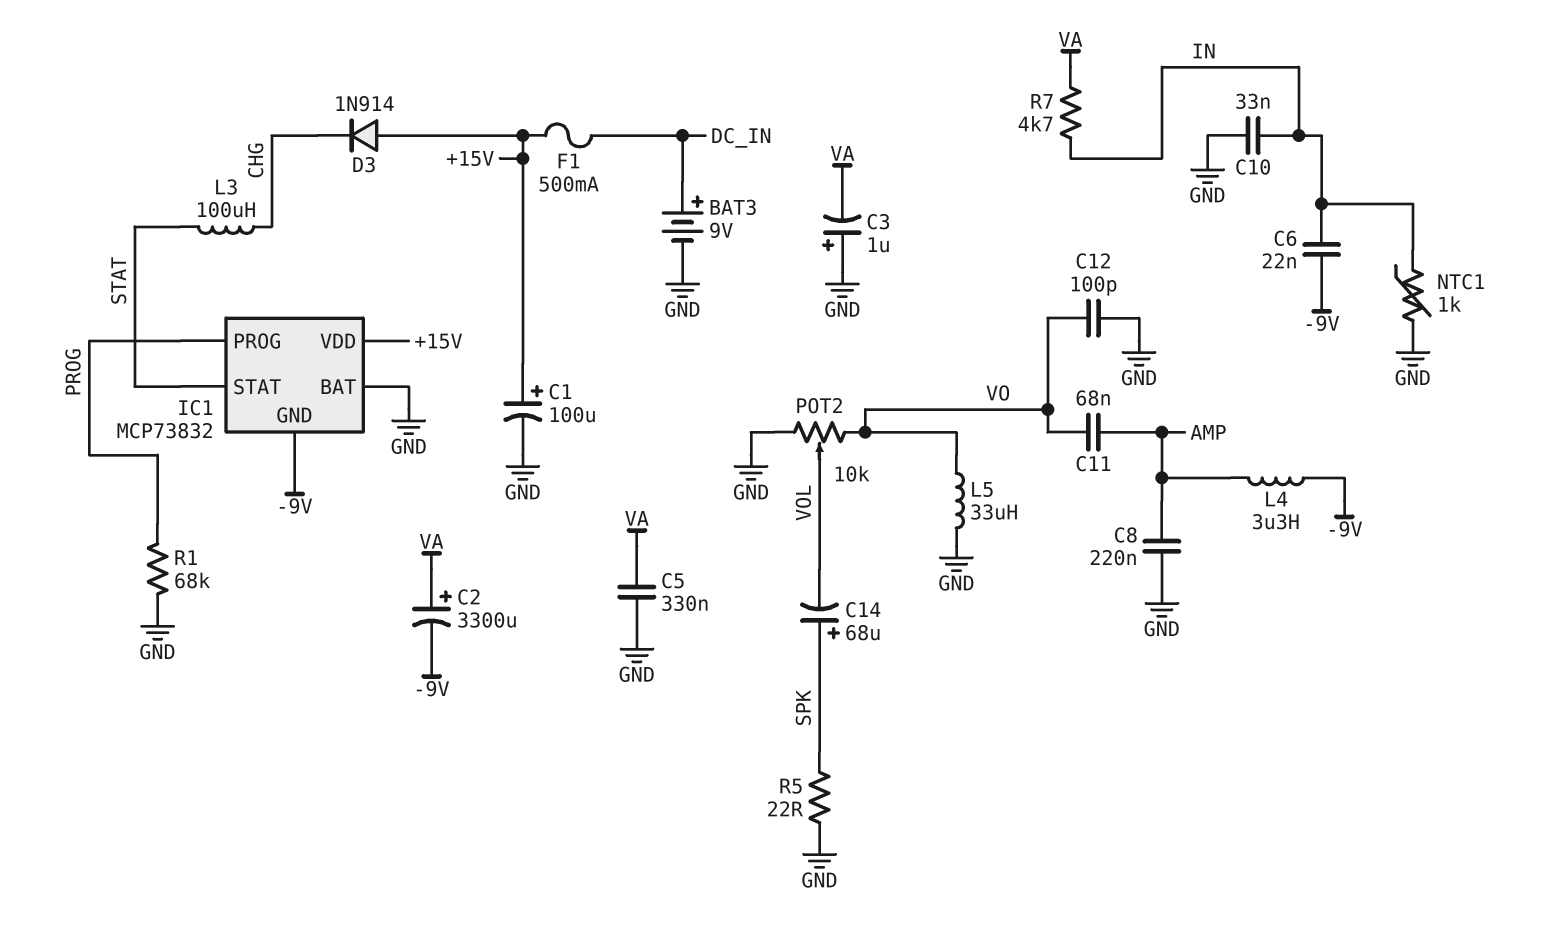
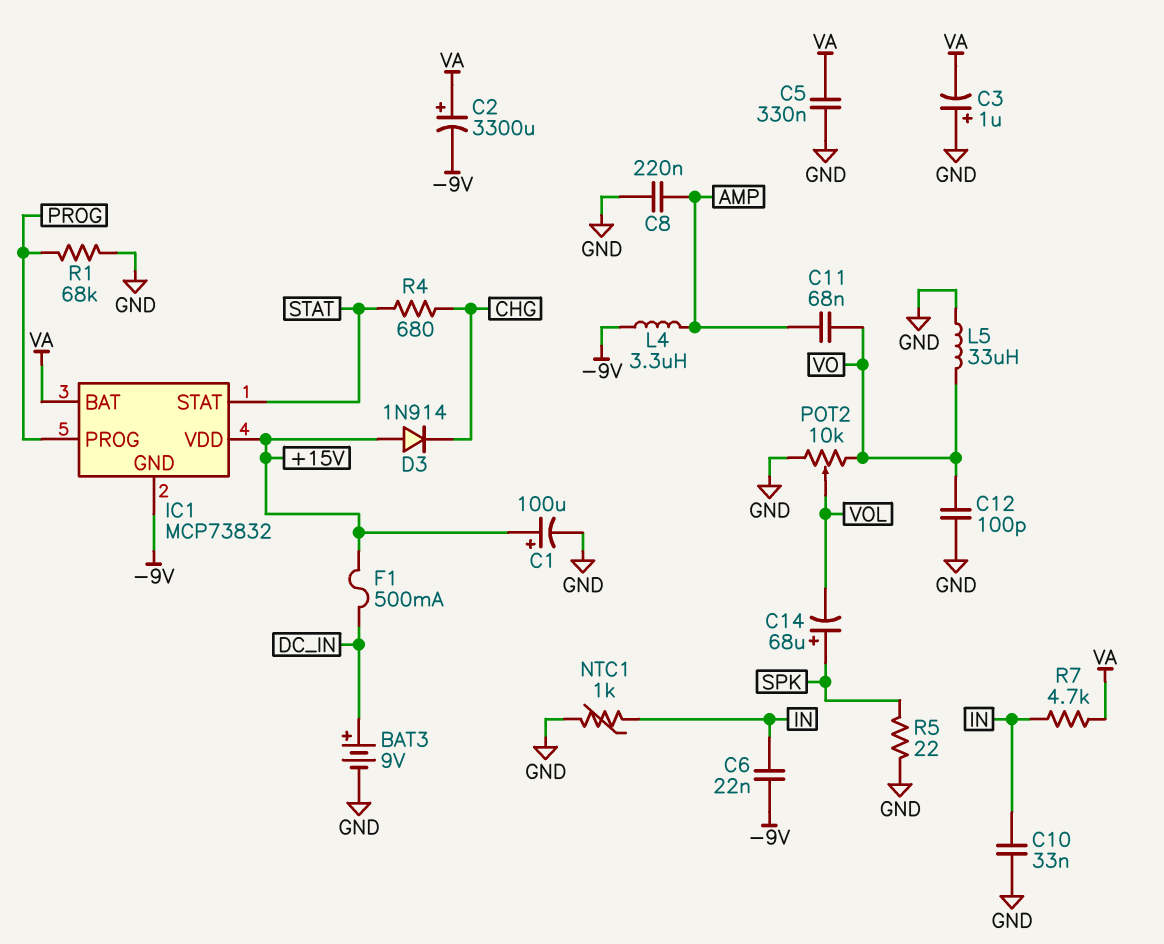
IC1 pin BAT: GND -> VA
L3: 100uH (CHG, STAT) -> none
R4: none -> 680 (CHG, STAT)

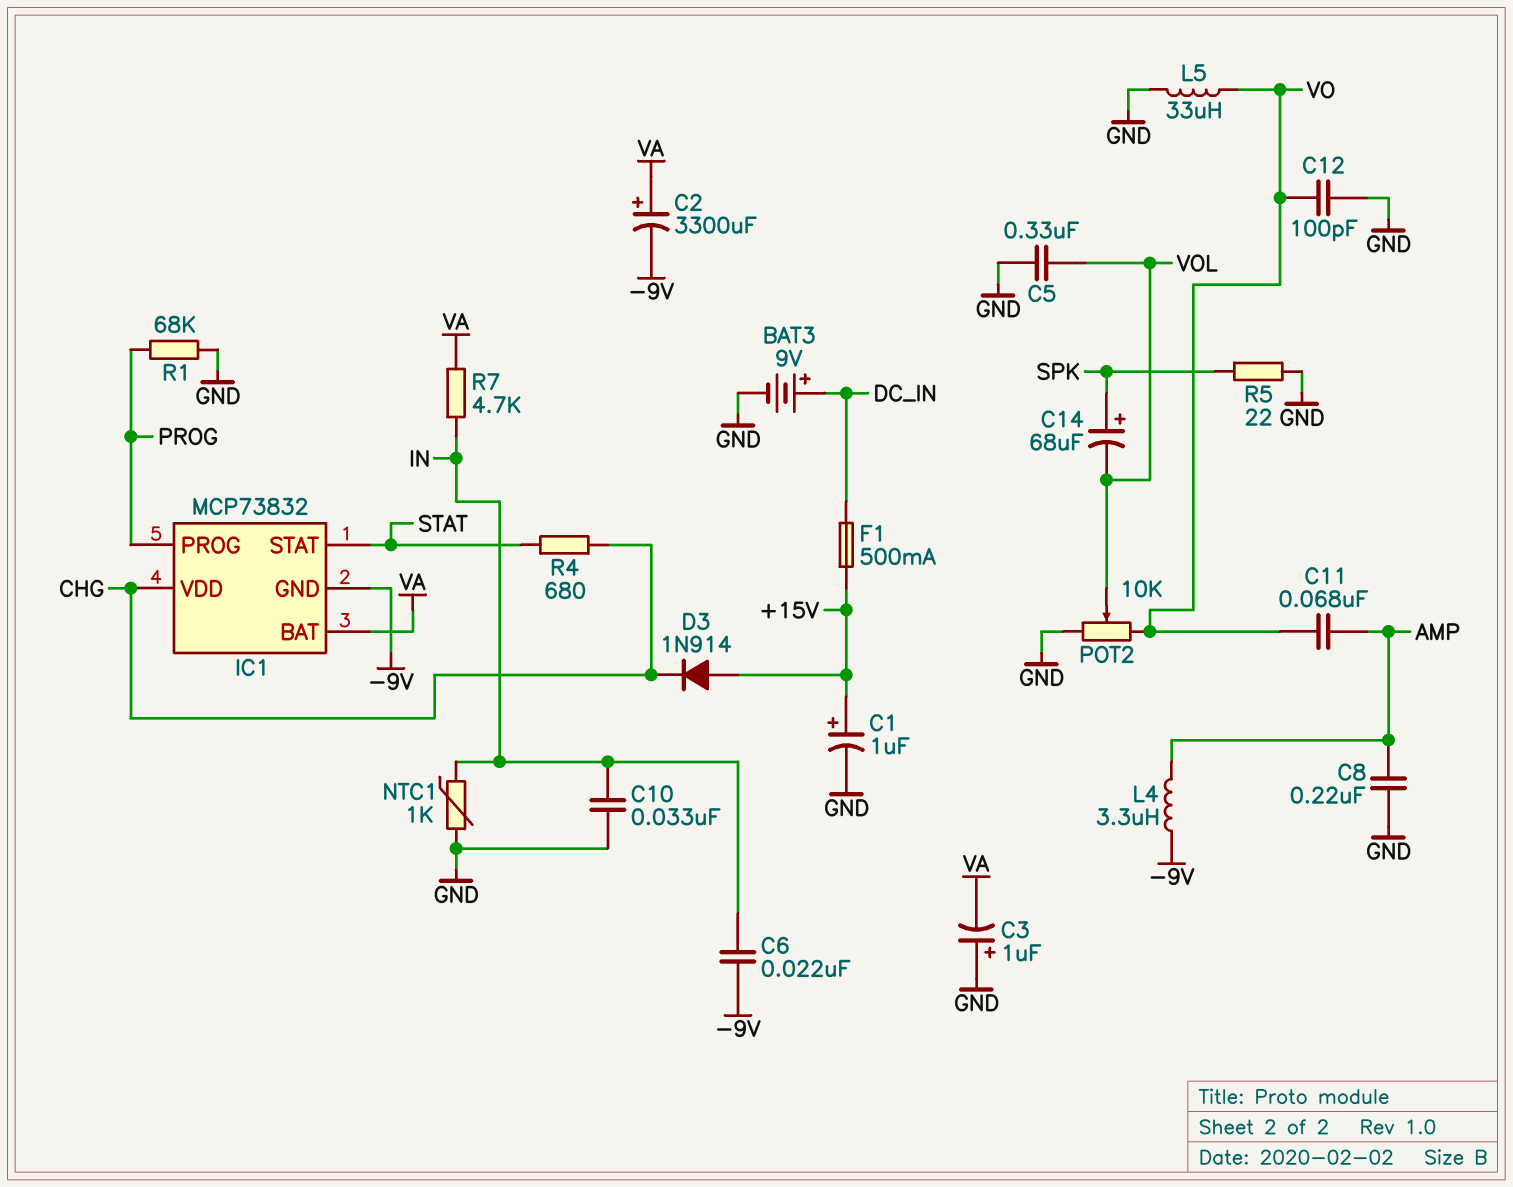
C1: 100uF (plus +15V, minus GND) -> 1uF (plus +15V, minus GND)
C5: 330nF (GND, VA) -> 330nF (GND, VOL)
IC1 pin VDD: +15V -> CHG

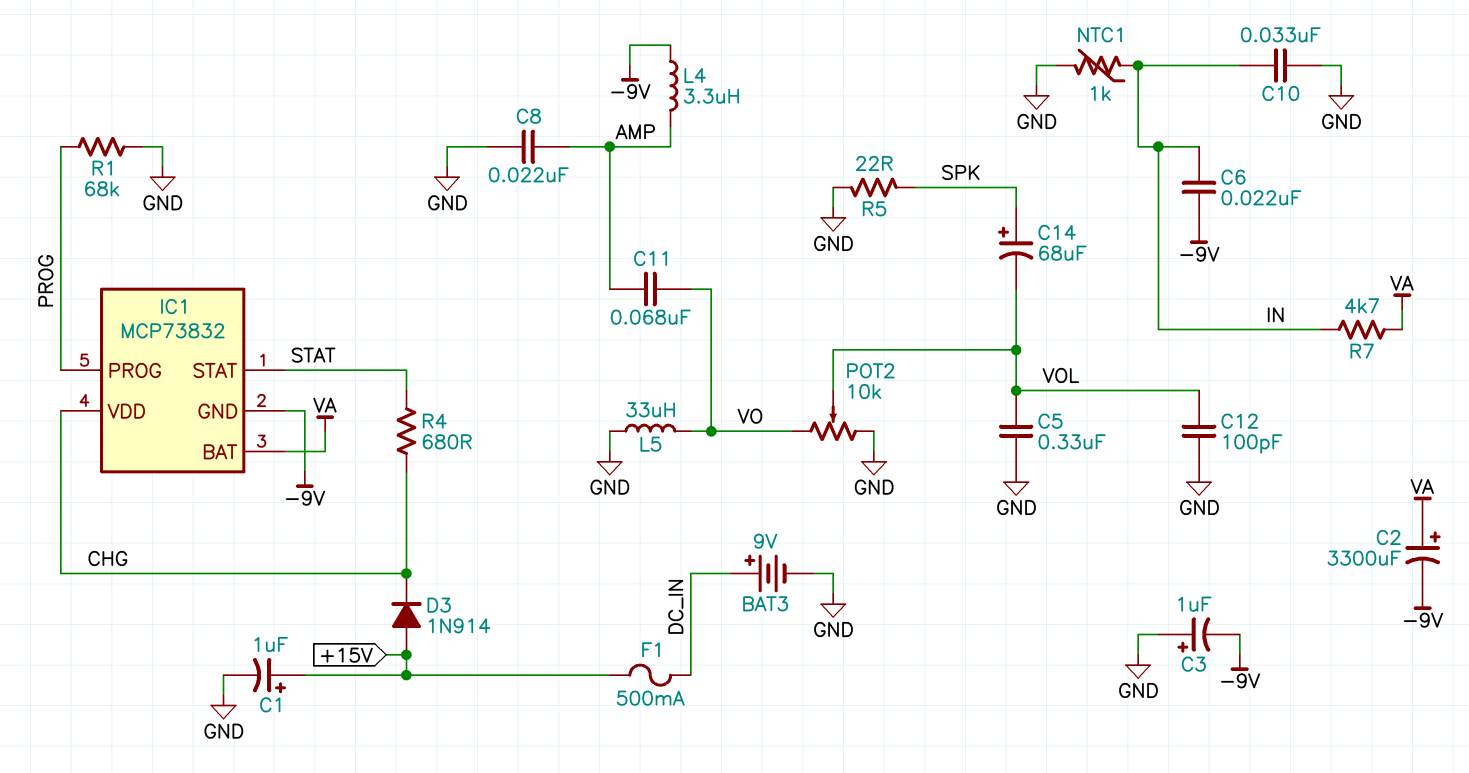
C3: 1uF (plus GND, minus VA) -> 1uF (plus GND, minus -9V)
C8: 220nF (AMP, GND) -> 22nF (AMP, GND)
C12: 100pF (GND, VO) -> 100pF (GND, VOL)

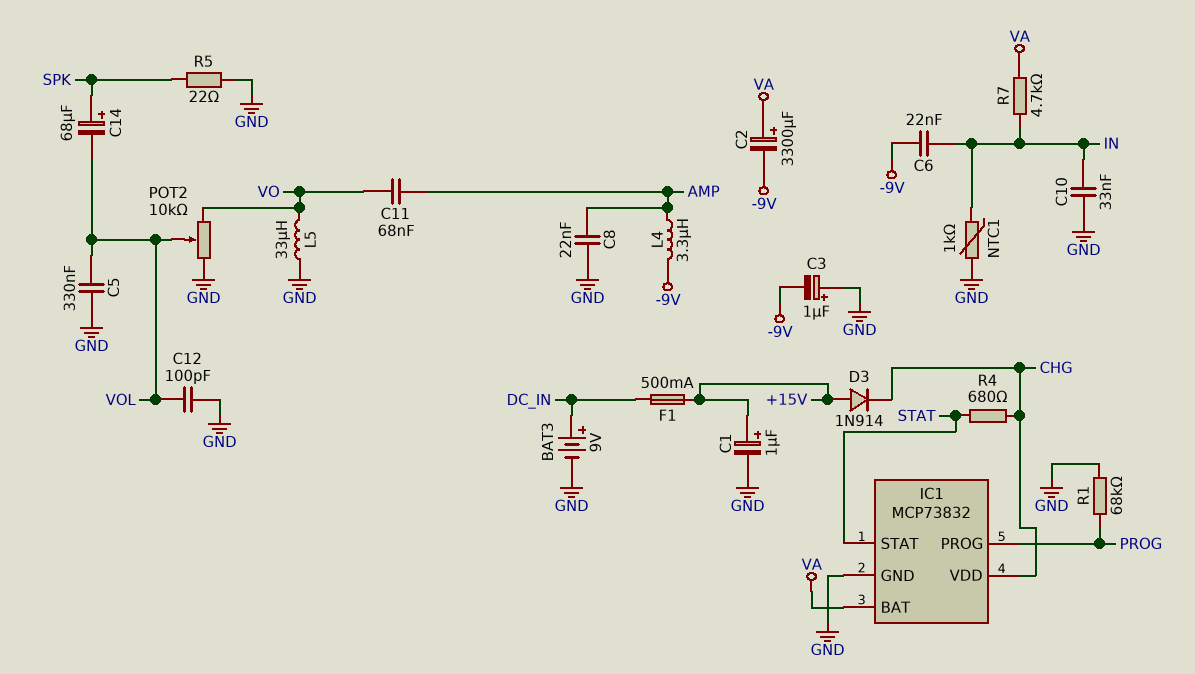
IC1 pin GND: -9V -> GND

